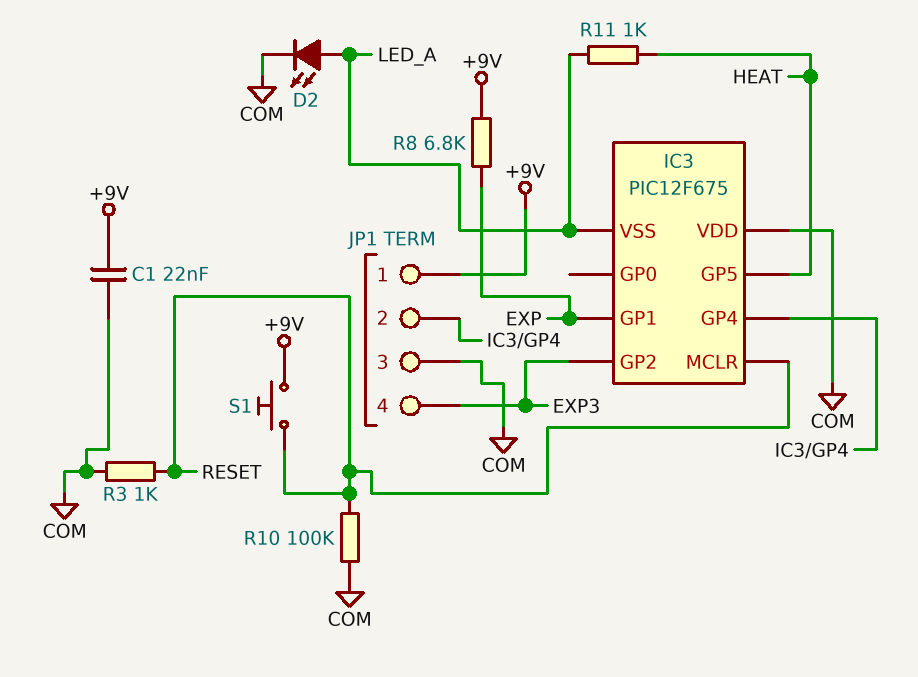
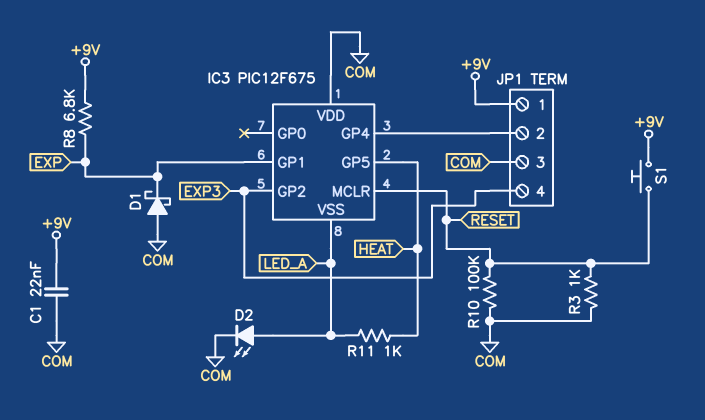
D1: none -> schottky (A COM, K EXP)

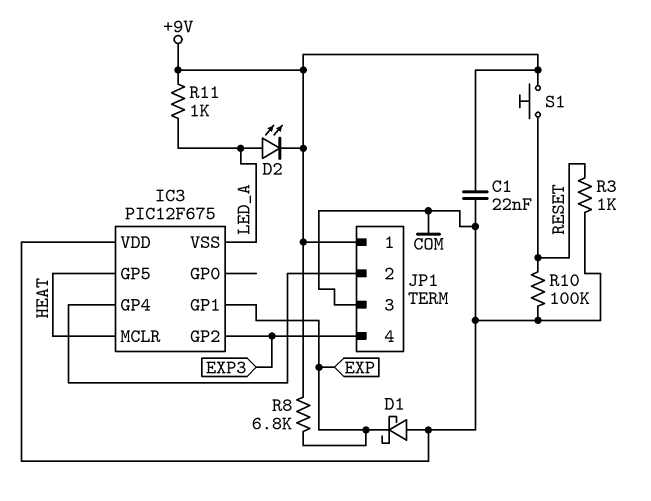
D2: LED (A LED_A, K COM) -> LED (A LED_A, K +9V)
IC3 pin MCLR: RESET -> HEAT
R11: 1k (HEAT, LED_A) -> 1k (+9V, LED_A)

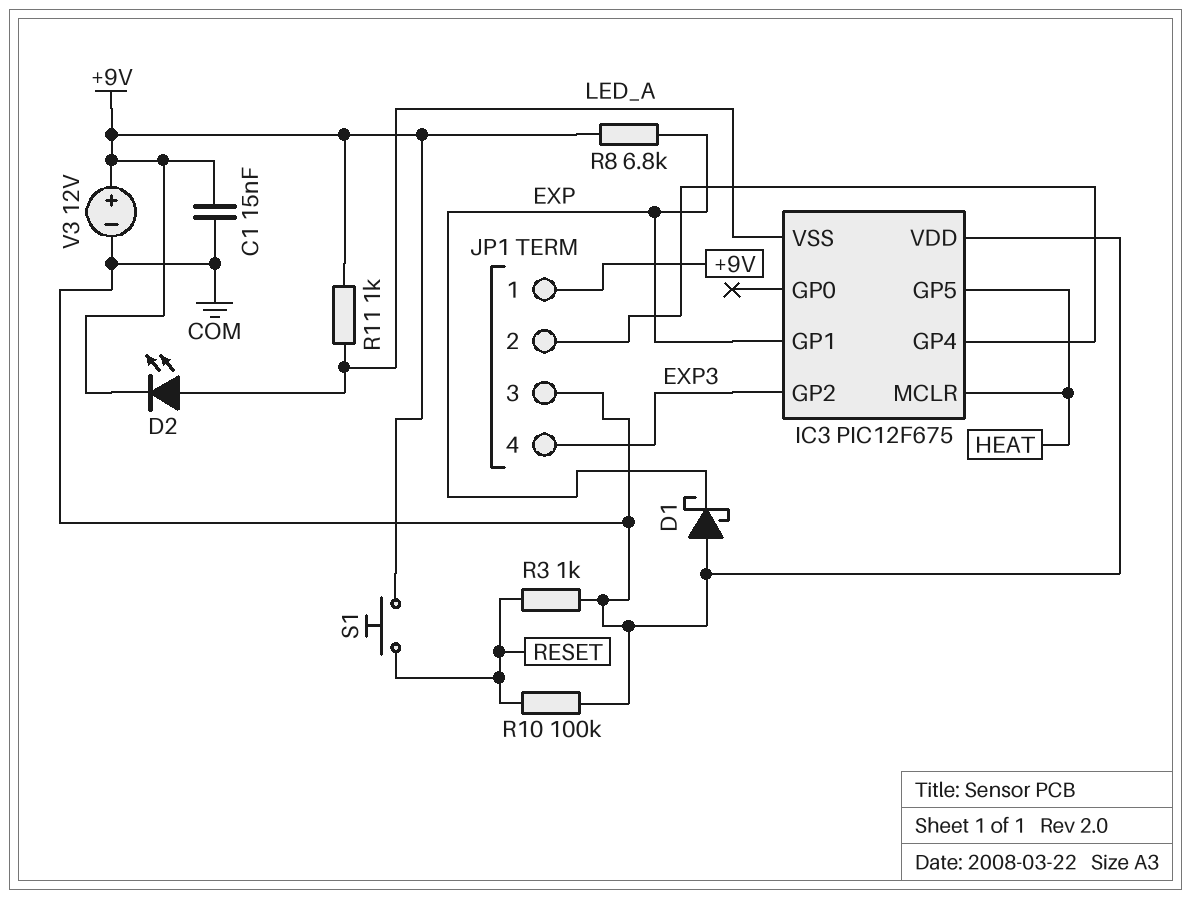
C1: 22nF (+9V, COM) -> 15nF (+9V, COM)
V3: none -> 12V (plus +9V, minus COM)

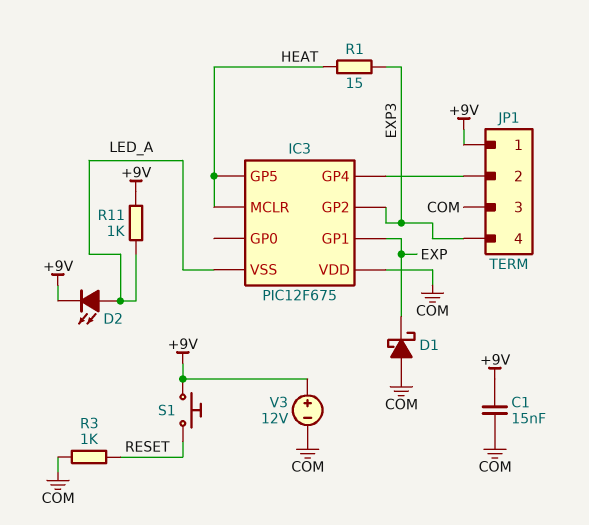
R1: none -> 15 (EXP3, HEAT)
R8: 6.8k (+9V, EXP) -> none
R10: 100k (COM, RESET) -> none

